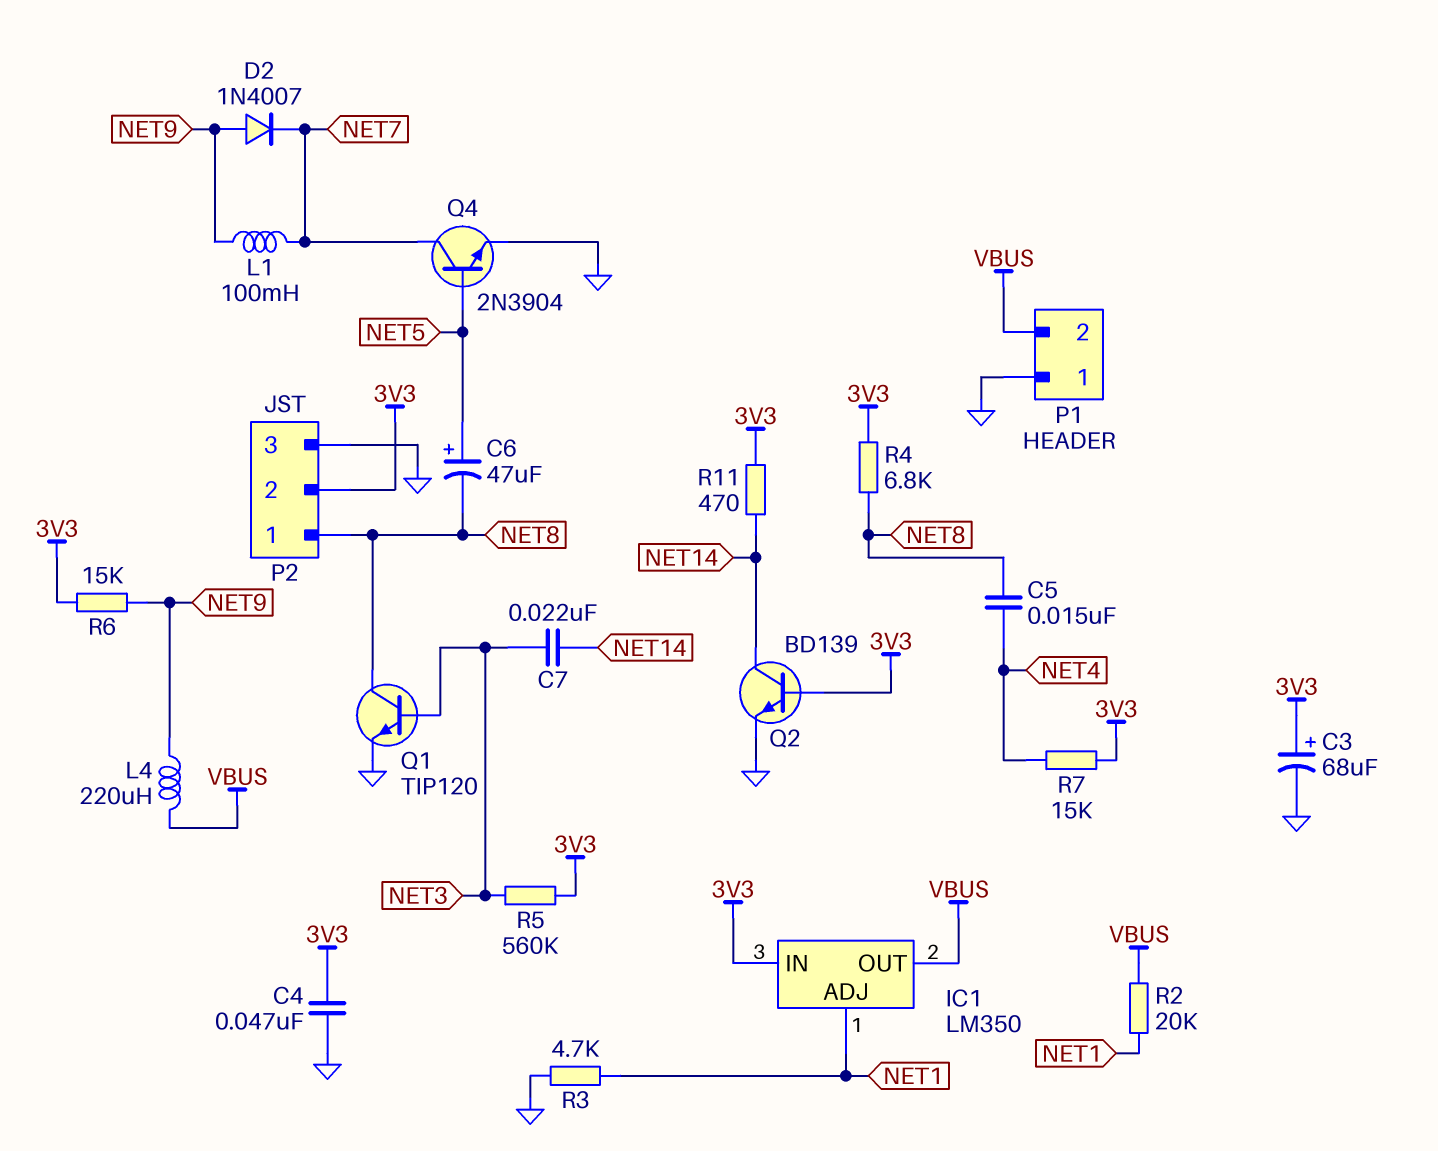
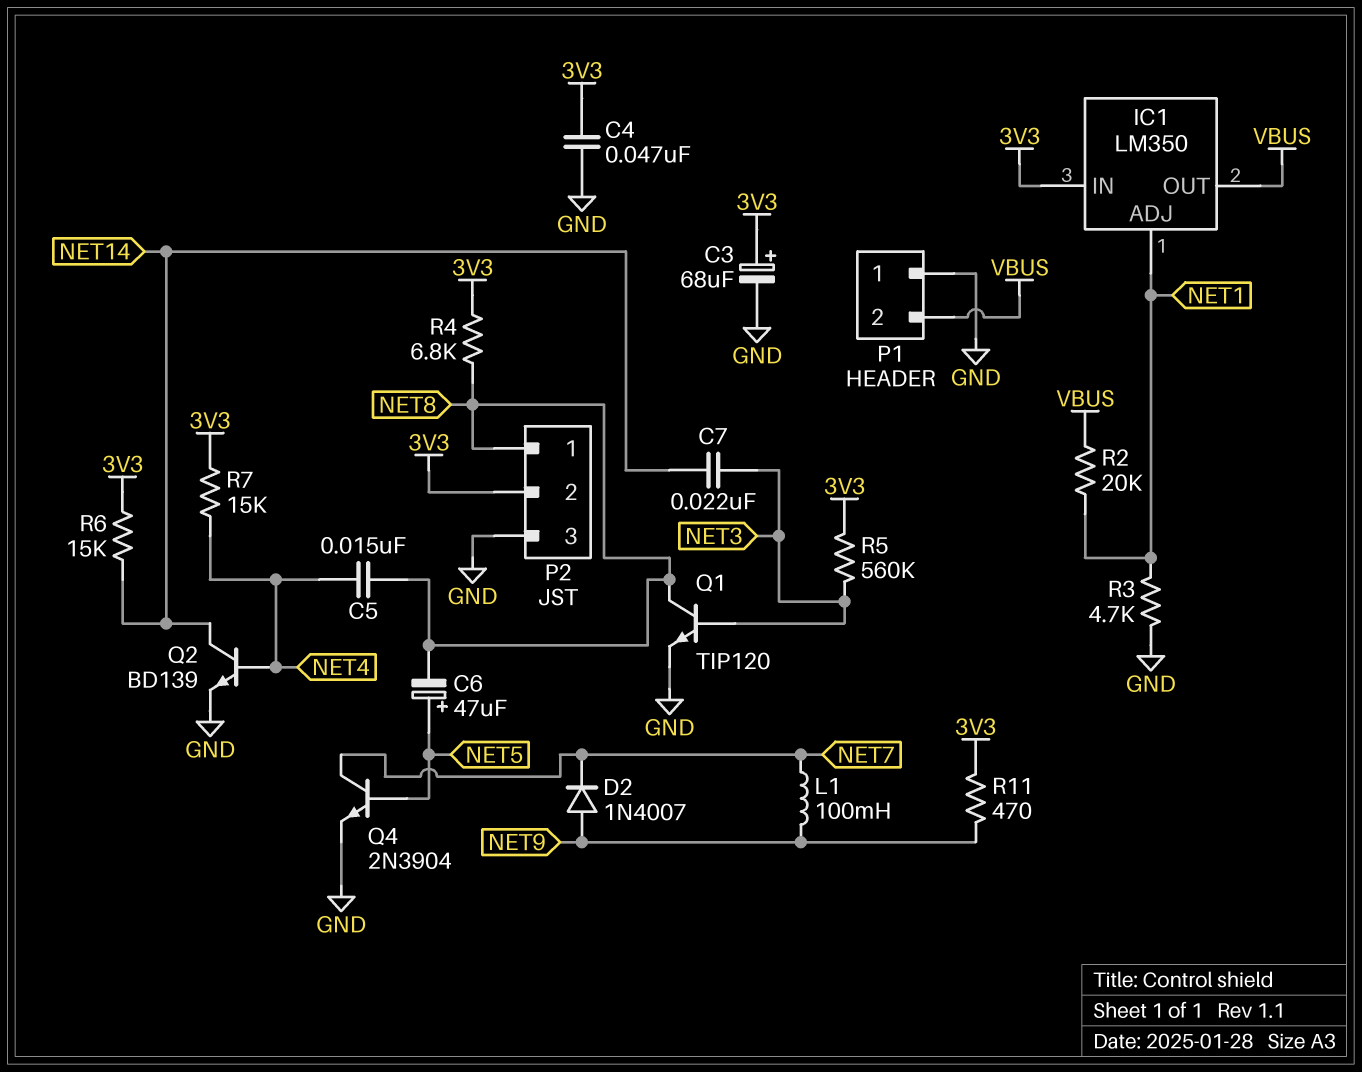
L4: 220uH (NET9, VBUS) -> none
Q2: NPN BD139 (B 3V3, C NET14, E GND) -> NPN BD139 (B NET4, C NET14, E GND)
R6: 15k (3V3, NET9) -> 15k (3V3, NET14)
R11: 470 (3V3, NET14) -> 470 (3V3, NET9)

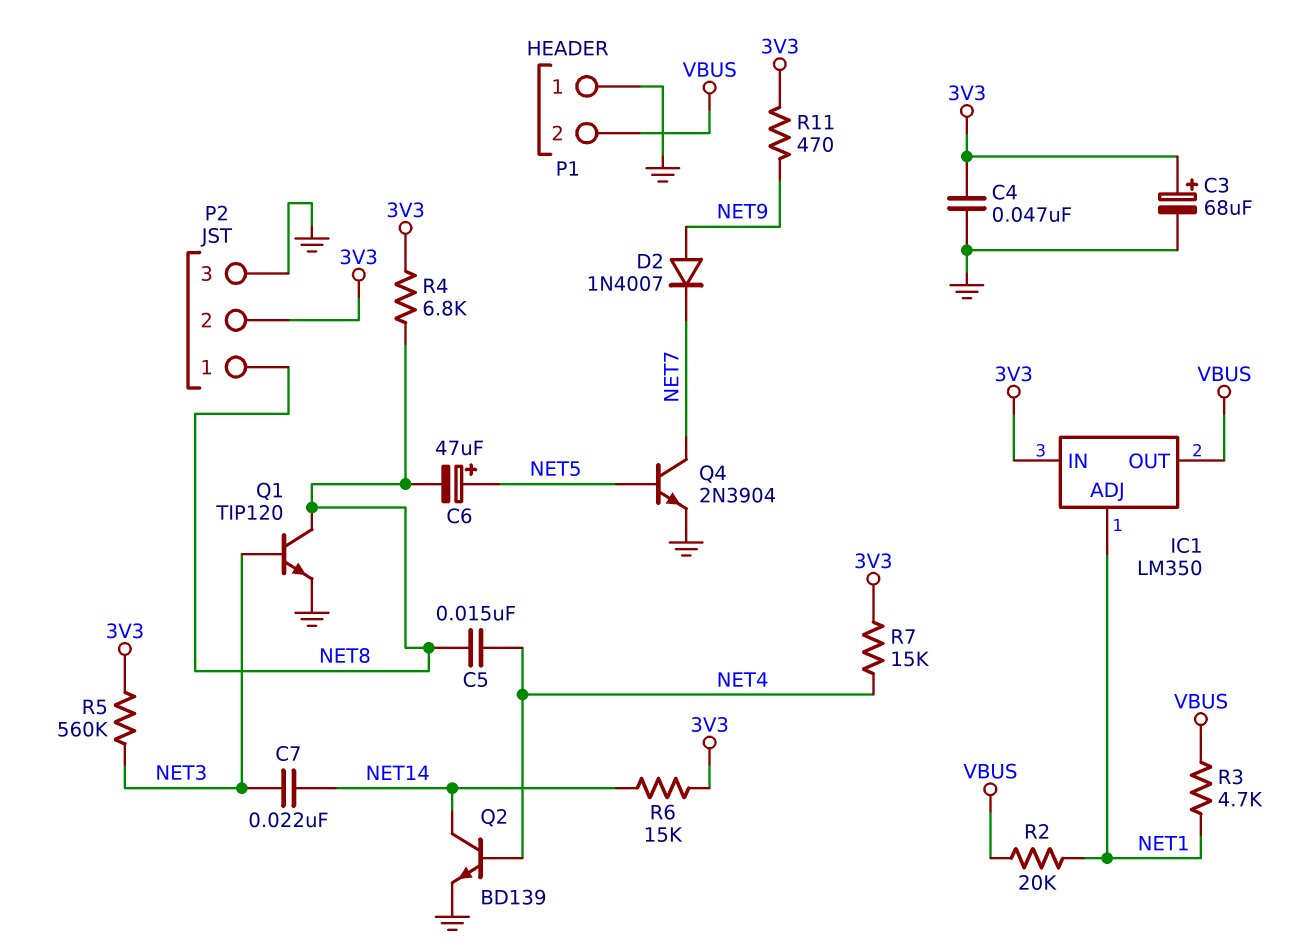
L1: 100mH (NET7, NET9) -> none
R3: 4.7k (GND, NET1) -> 4.7k (NET1, VBUS)

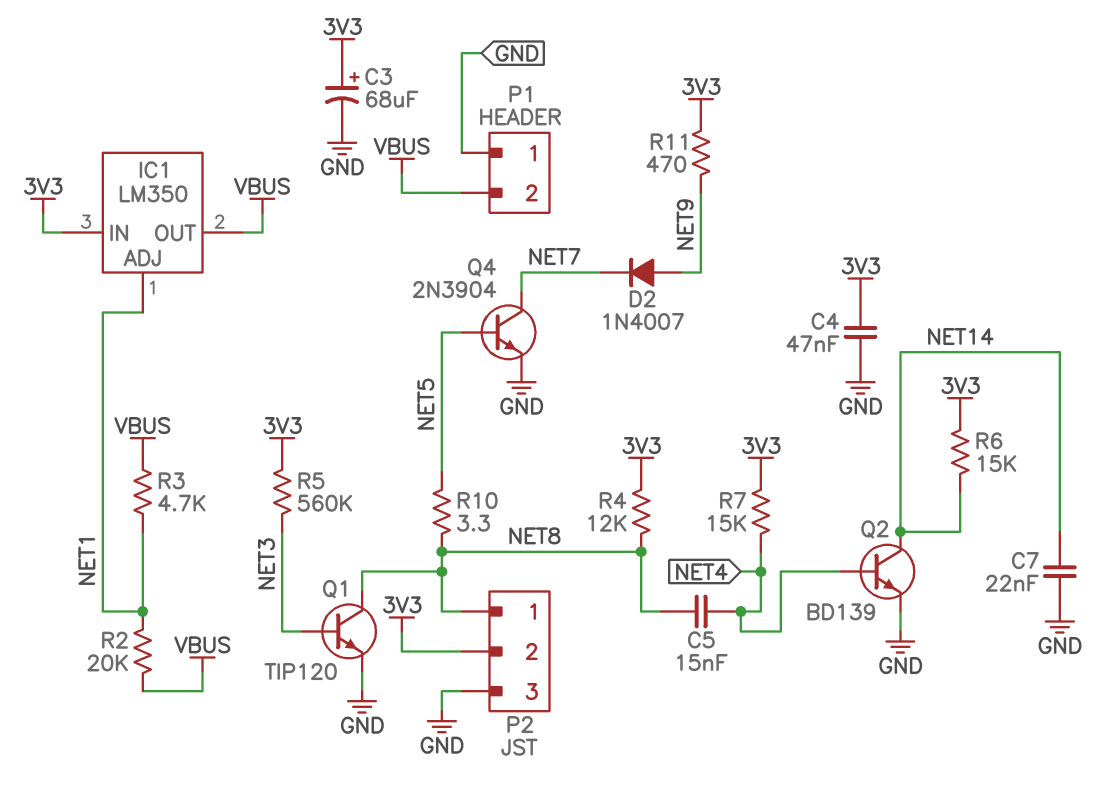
C6: 47uF (plus NET5, minus NET8) -> none
C7: 22nF (NET3, NET14) -> 22nF (GND, NET14)
R4: 6.8k (3V3, NET8) -> 12k (3V3, NET8)
R10: none -> 3.3 (NET5, NET8)

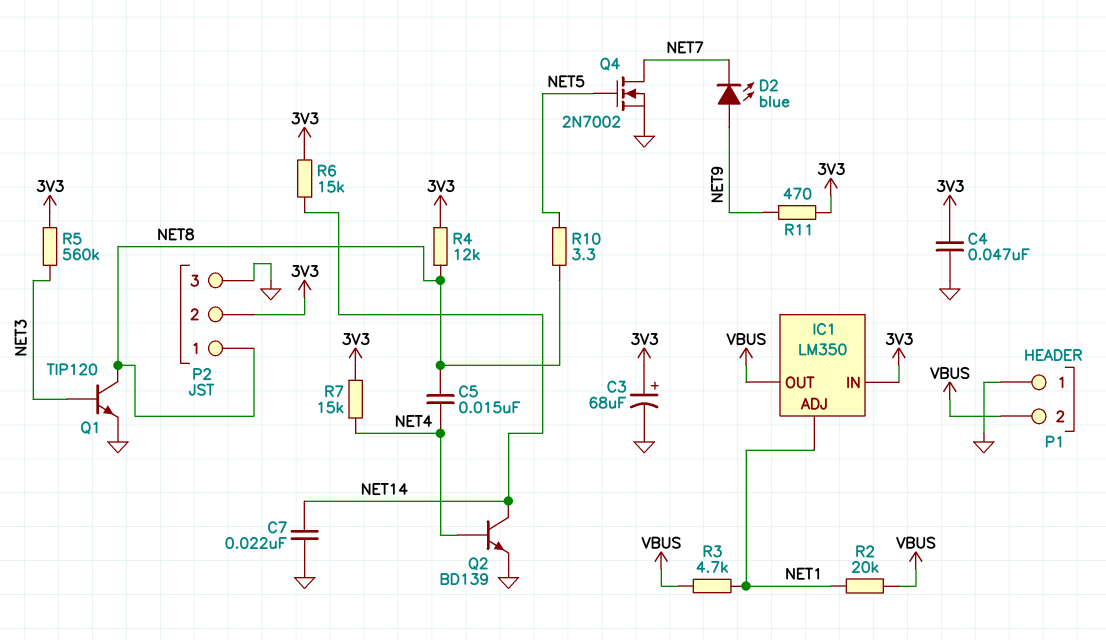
D2: diode 1N4007 (A NET9, K NET7) -> LED blue (A NET9, K NET7)
Q4: NPN 2N3904 (B NET5, C NET7, E GND) -> NMOS 2N7002 (G NET5, D NET7, S GND)

